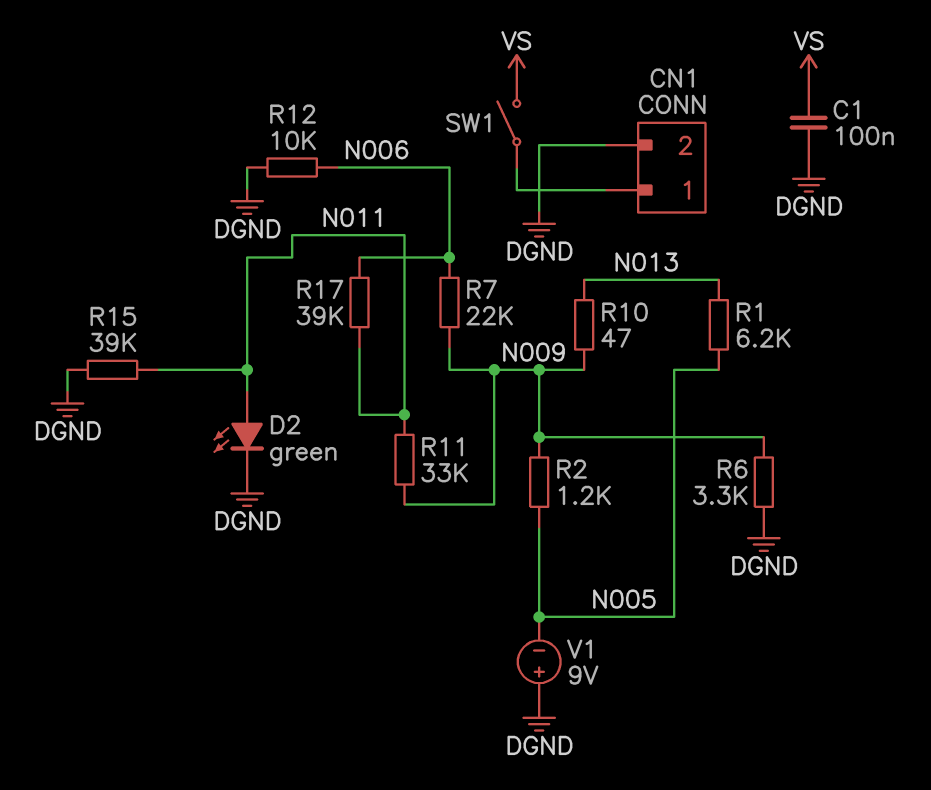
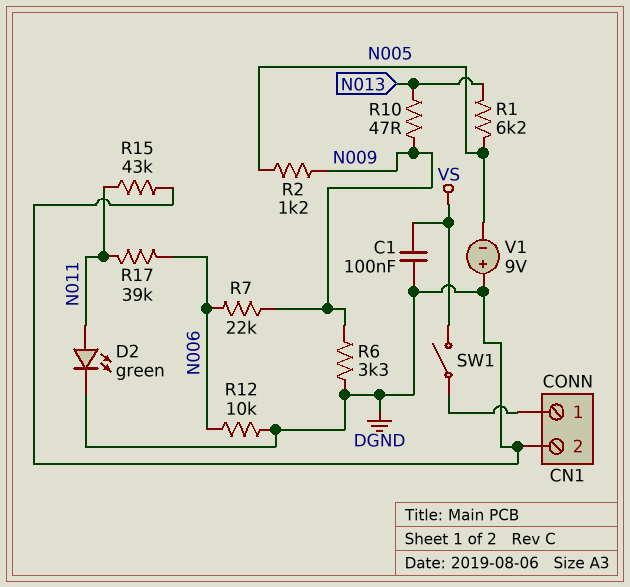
R11: 33k (N009, N011) -> none
R15: 39k (DGND, N011) -> 43k (DGND, N011)

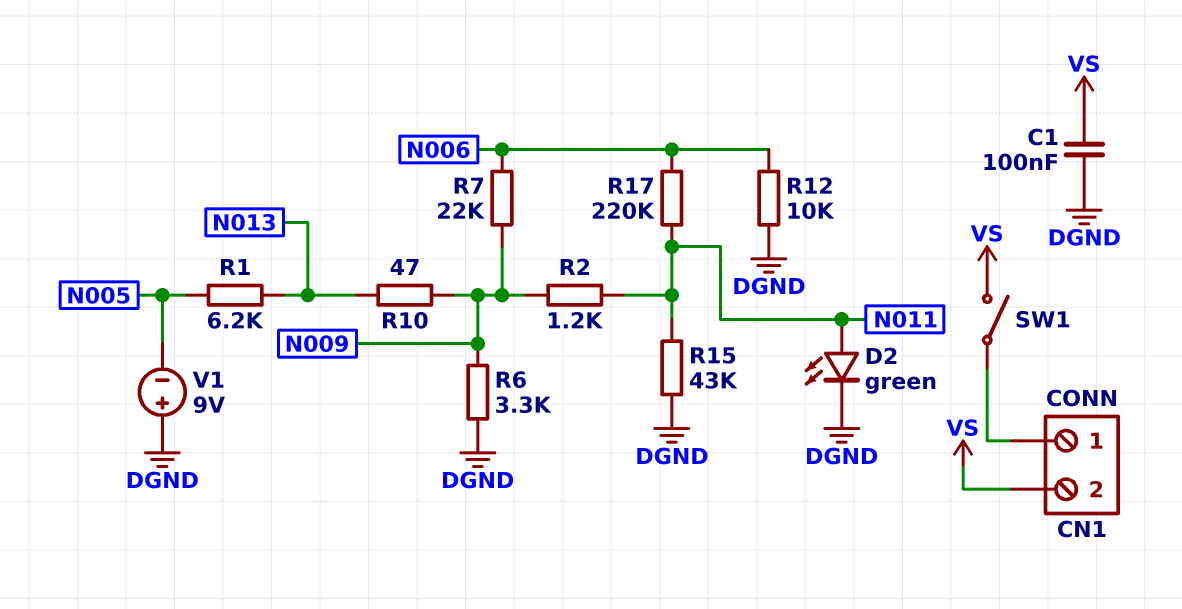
CN1 pin 2: DGND -> VS
R2: 1.2k (N005, N009) -> 1.2k (N009, N011)
R17: 39k (N006, N011) -> 220k (N006, N011)

